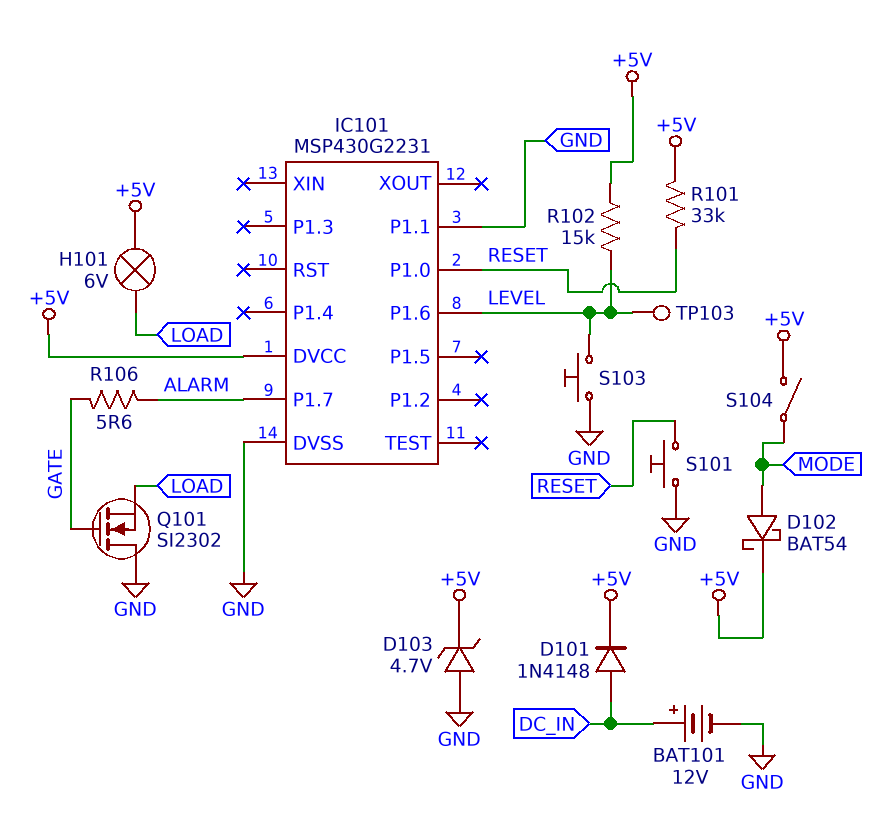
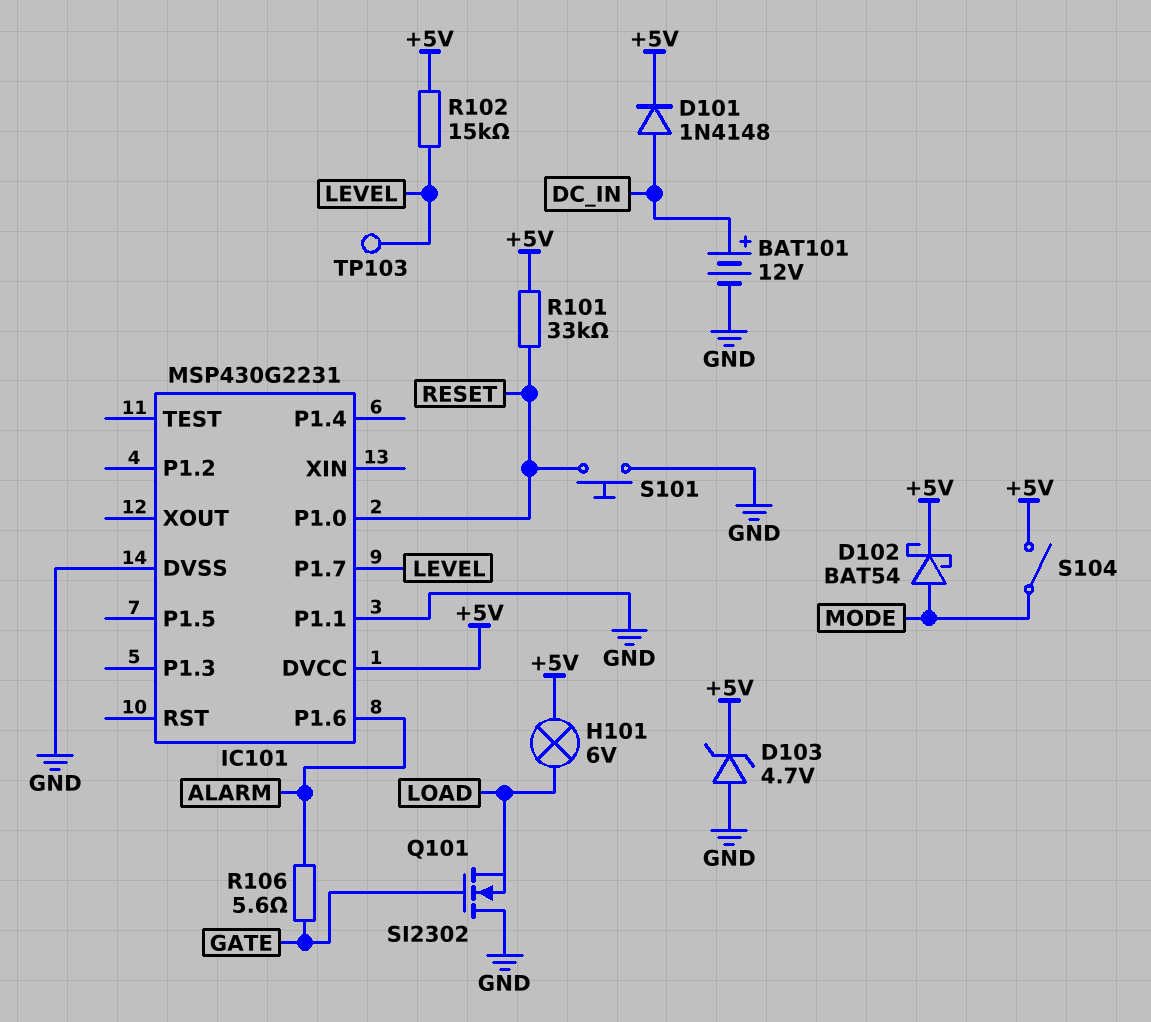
IC101 pin P1.6: LEVEL -> ALARM
IC101 pin P1.7: ALARM -> LEVEL
S103: button (GND, LEVEL) -> none

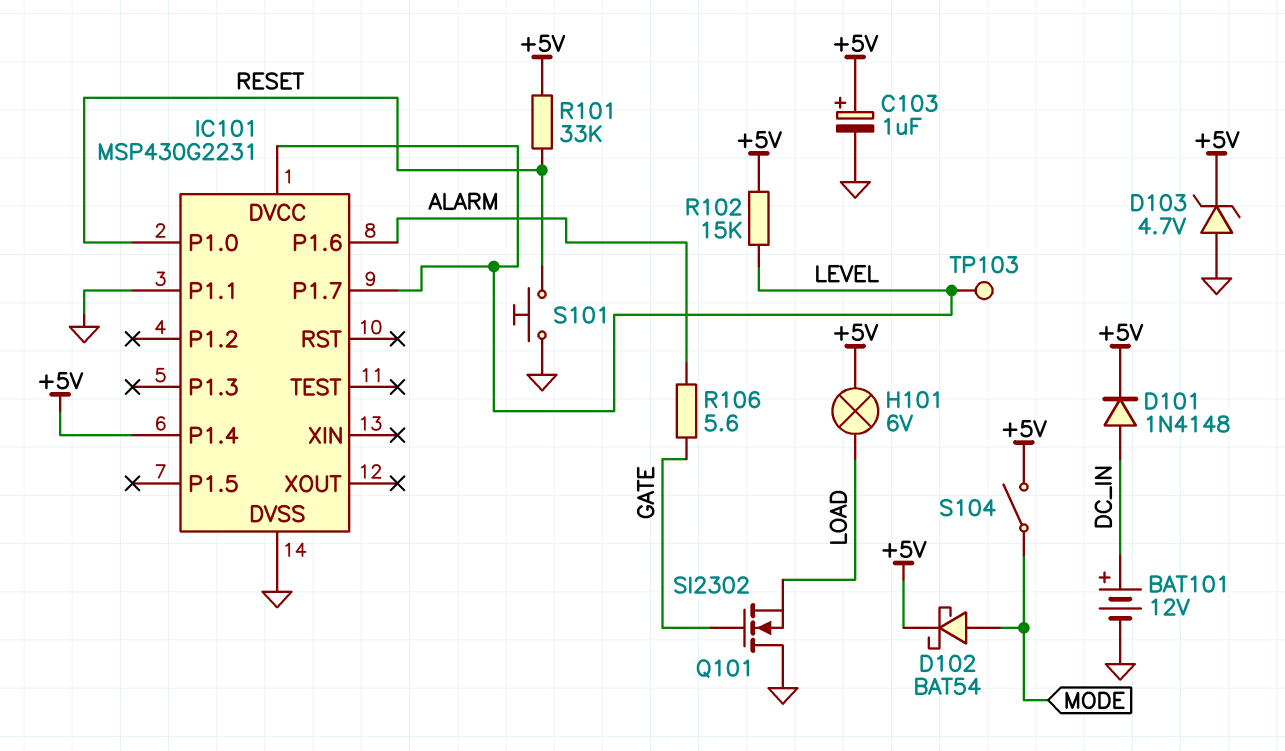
C103: none -> 1uF (plus +5V, minus GND)
IC101 pin DVCC: +5V -> LEVEL
IC101 pin P1.4: none -> +5V

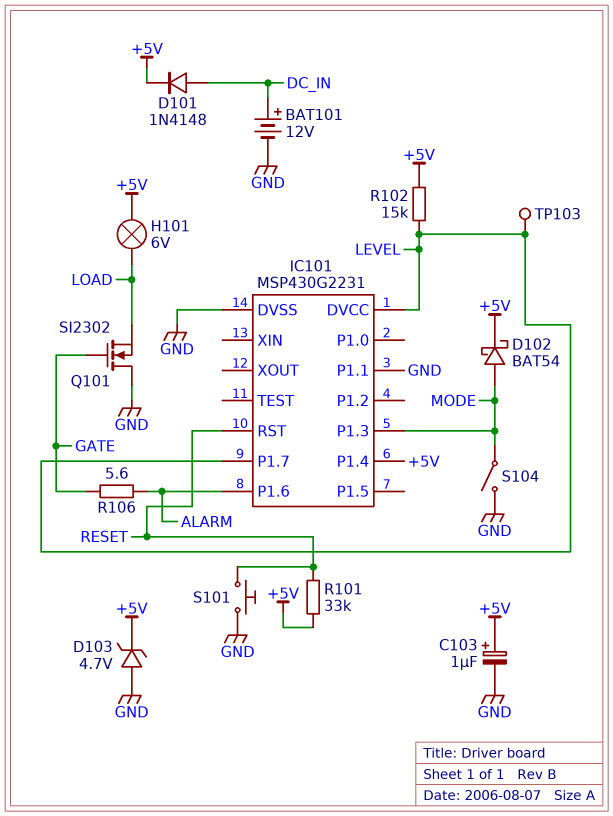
IC101 pin P1.0: RESET -> none
IC101 pin P1.3: none -> MODE
IC101 pin RST: none -> RESET
S104: switch (+5V, MODE) -> switch (GND, MODE)

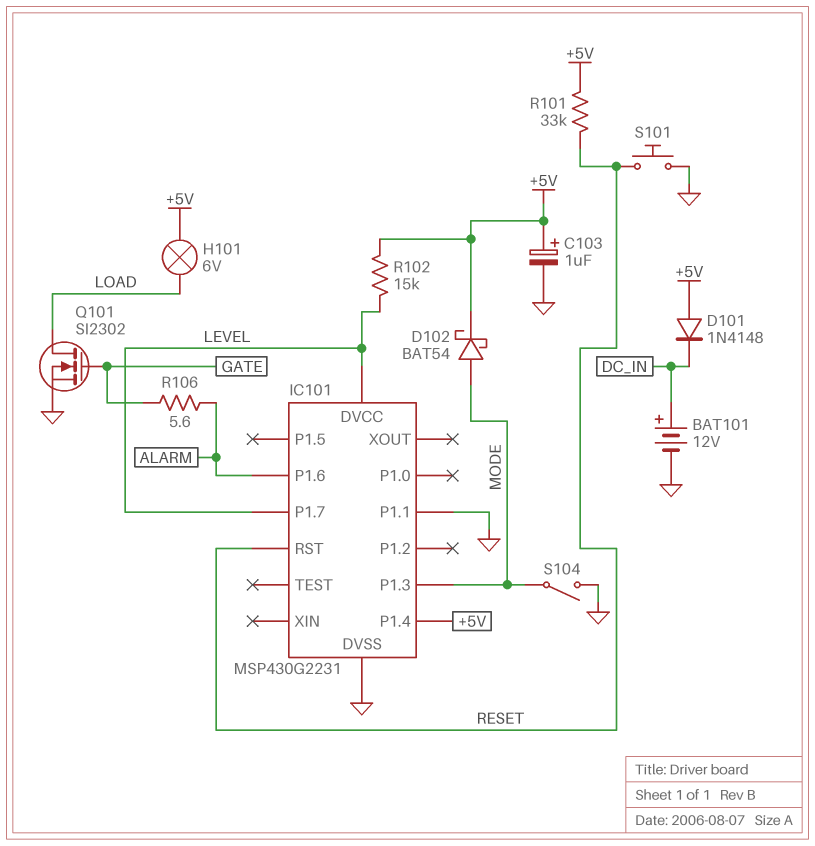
D101: diode 1N4148 (A DC_IN, K +5V) -> diode 1N4148 (A +5V, K DC_IN)
D103: zener 4.7V (A GND, K +5V) -> none
Q101: NMOS SI2302 (G GATE, D GND, S LOAD) -> NMOS SI2302 (G GATE, D LOAD, S GND)
TP103: test point (LEVEL) -> none

